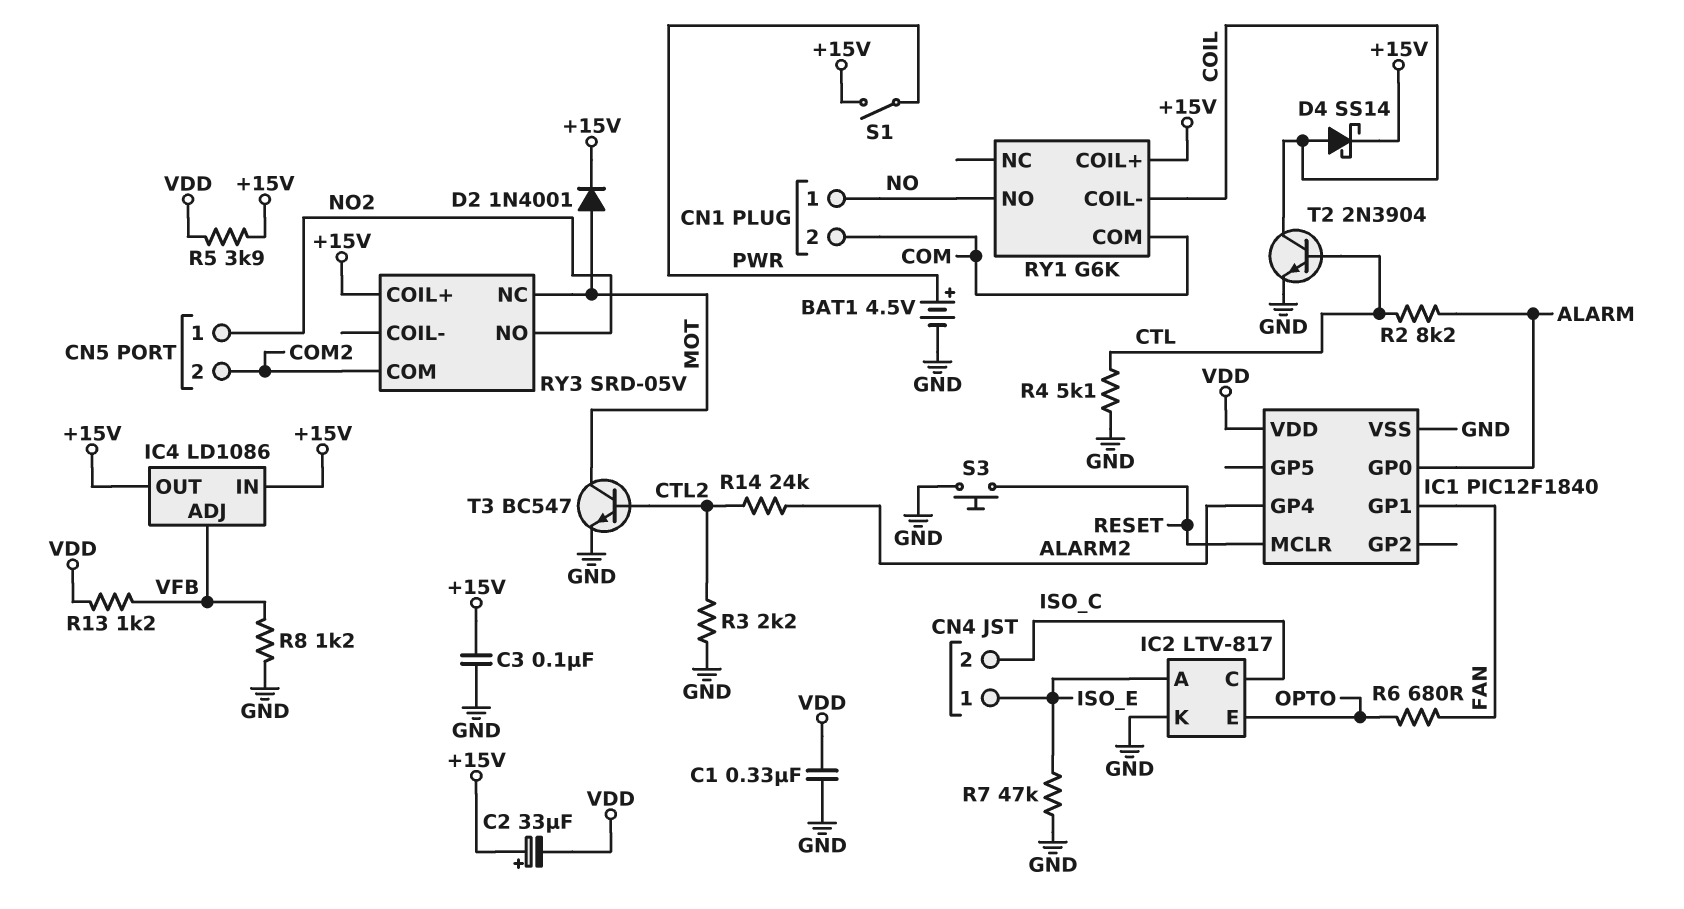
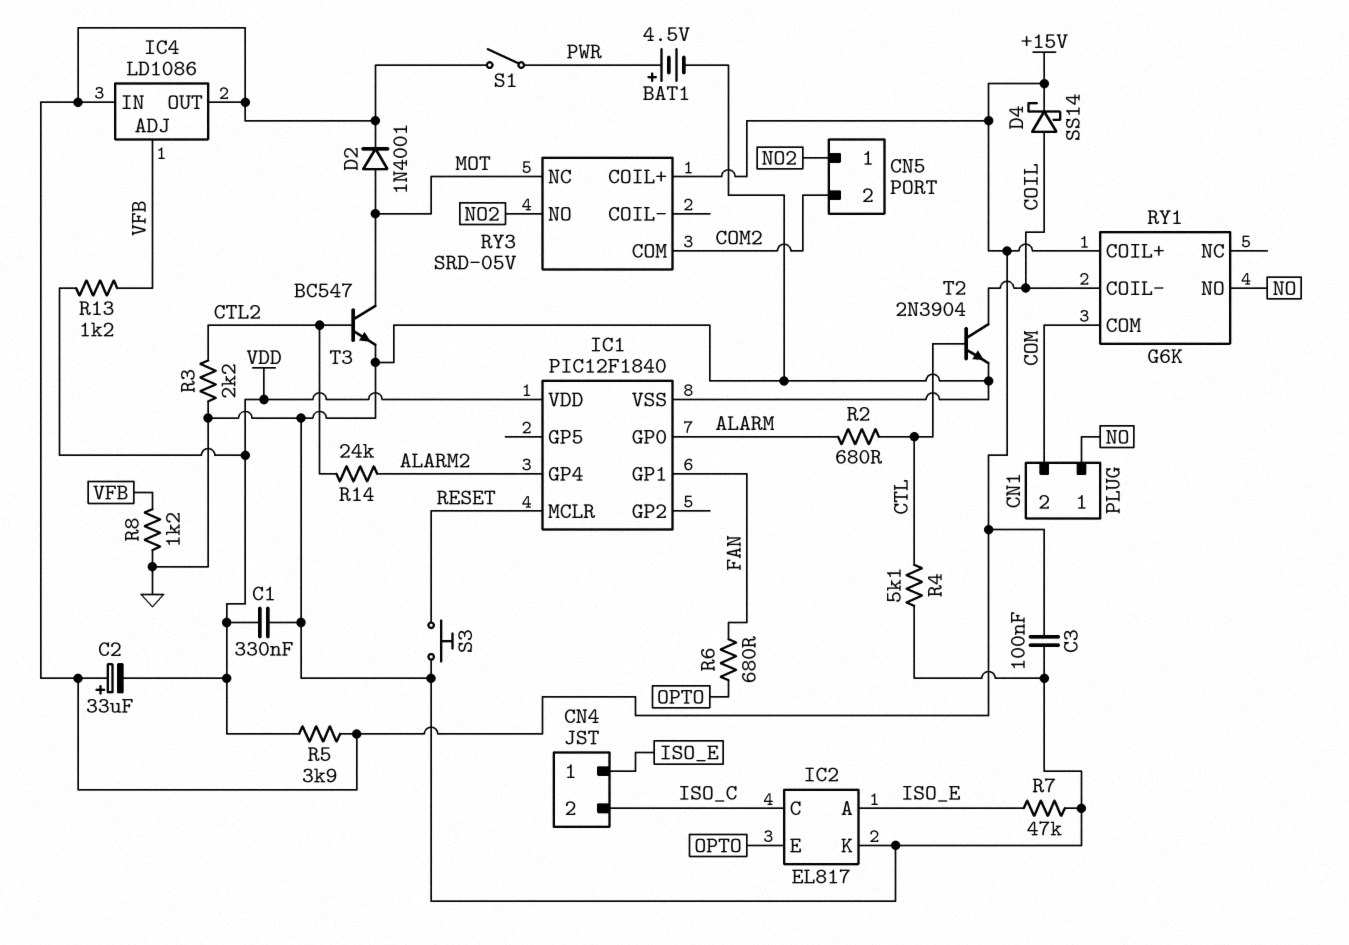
IC2: LTV-817 -> EL817
R2: 8.2k (ALARM, CTL) -> 680 (ALARM, CTL)

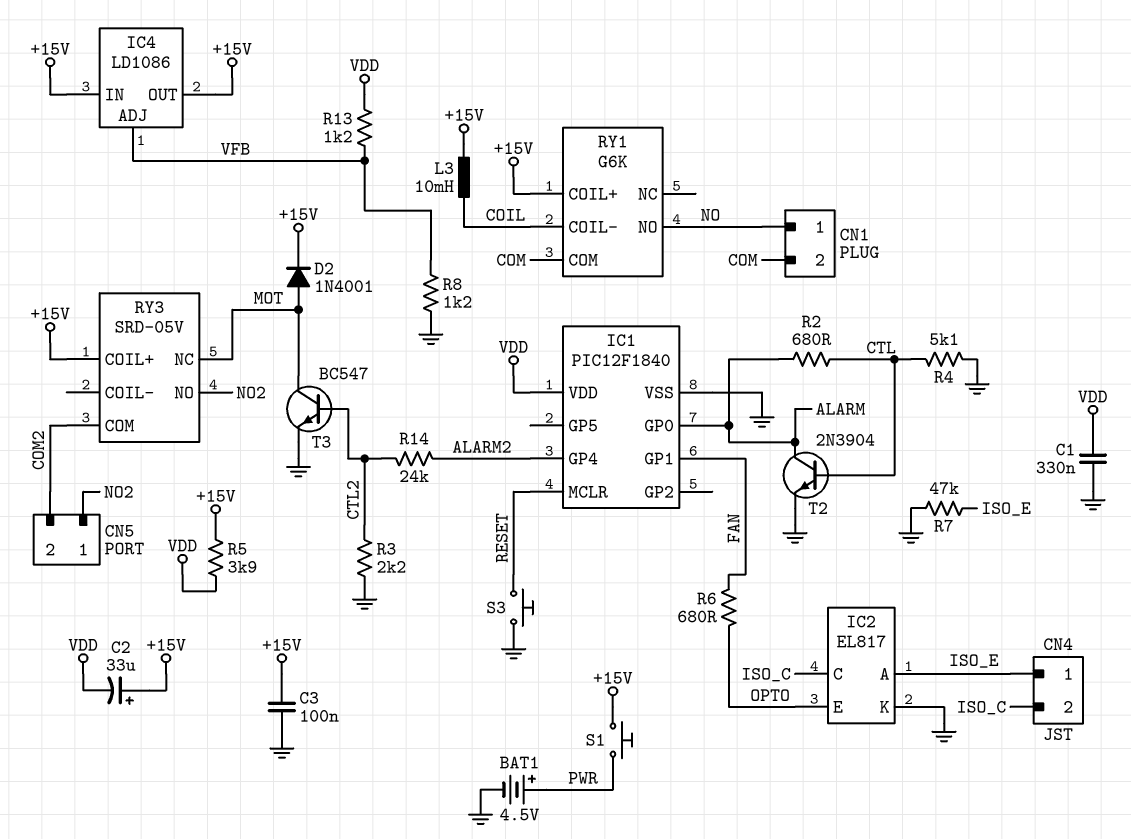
D4: schottky SS14 (A COIL, K +15V) -> none
L3: none -> 10mH (+15V, COIL)
S1: switch (+15V, PWR) -> button (+15V, PWR)
T2: NPN 2N3904 (B CTL, C COIL, E GND) -> NPN 2N3904 (B CTL, C ALARM, E GND)

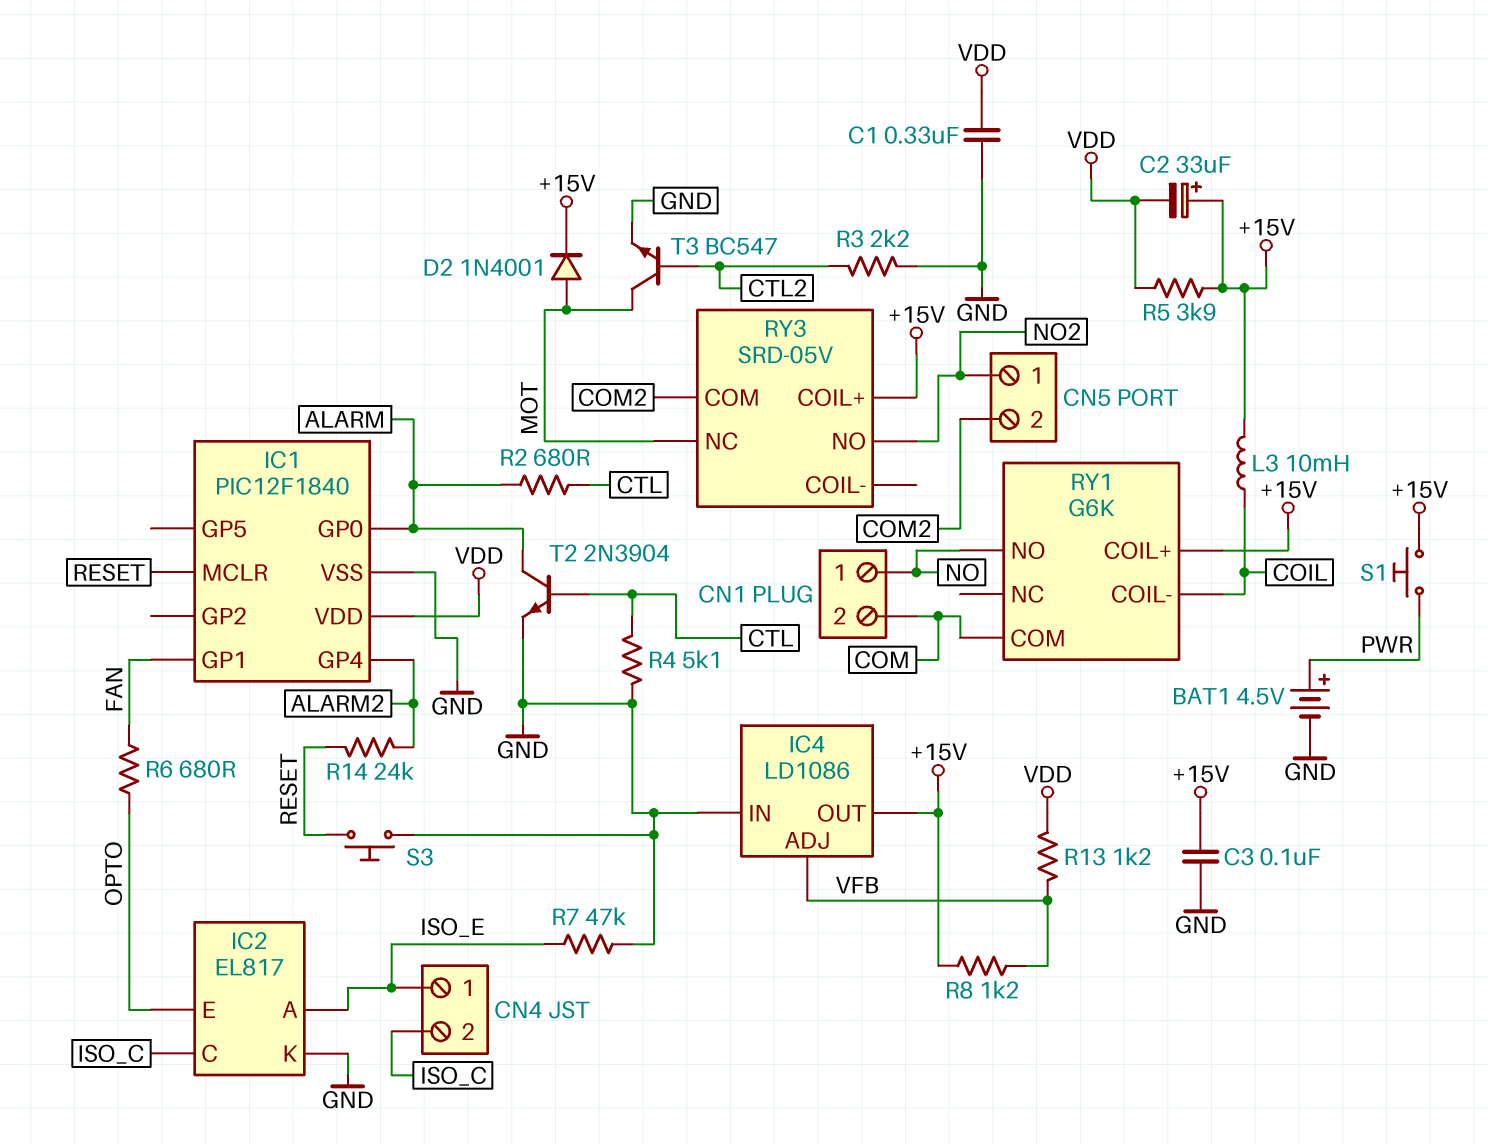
IC4 pin IN: +15V -> GND
R8: 1.2k (GND, VFB) -> 1.2k (+15V, VFB)
R14: 24k (ALARM2, CTL2) -> 24k (ALARM2, RESET)

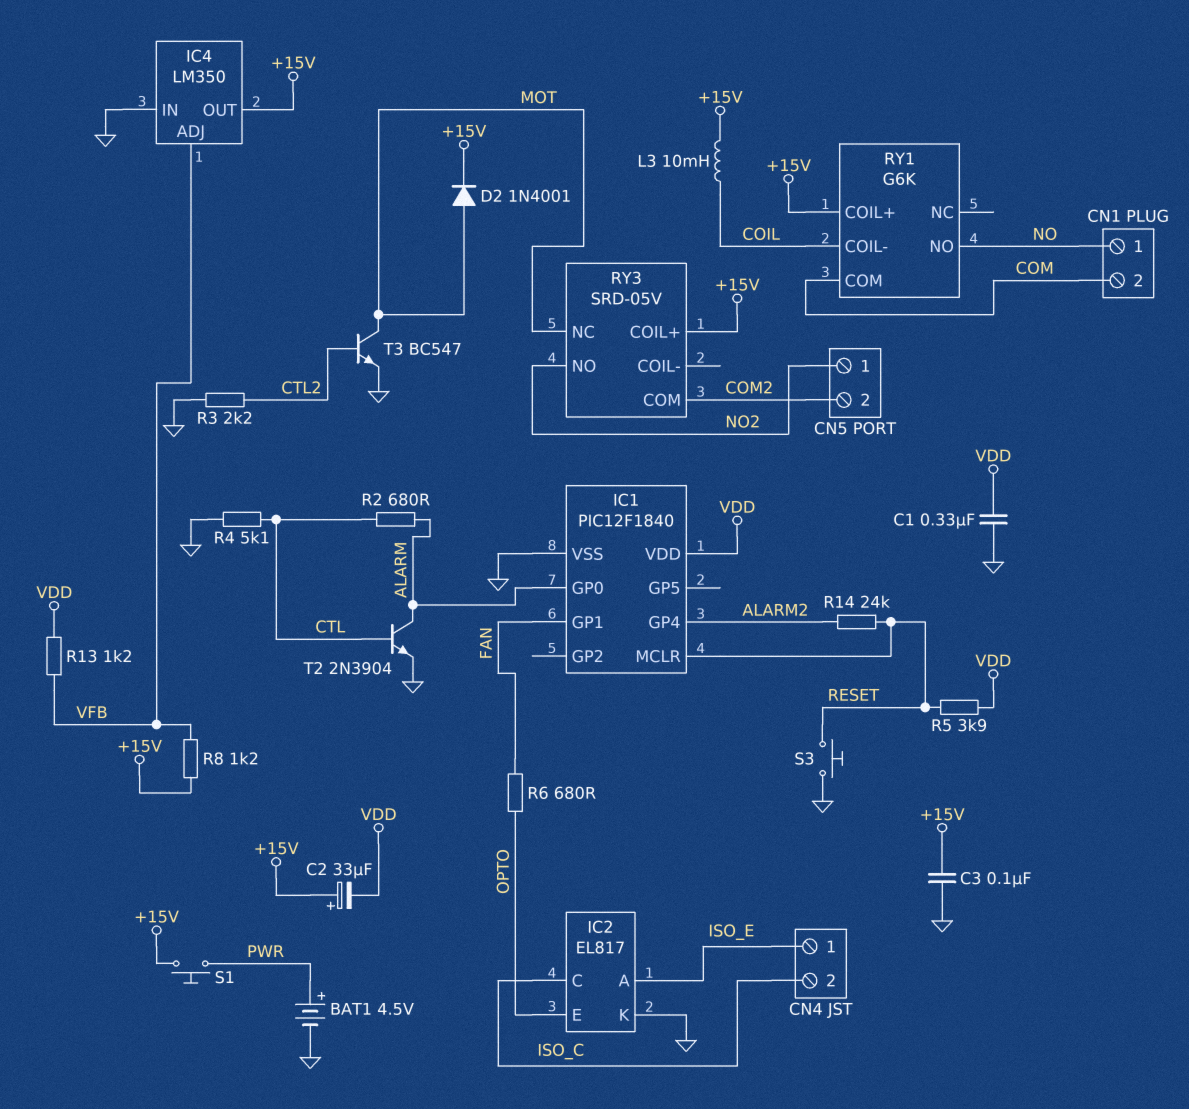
IC4: LD1086 -> LM350
R5: 3.9k (+15V, VDD) -> 3.9k (RESET, VDD)
R7: 47k (GND, ISO_E) -> none

